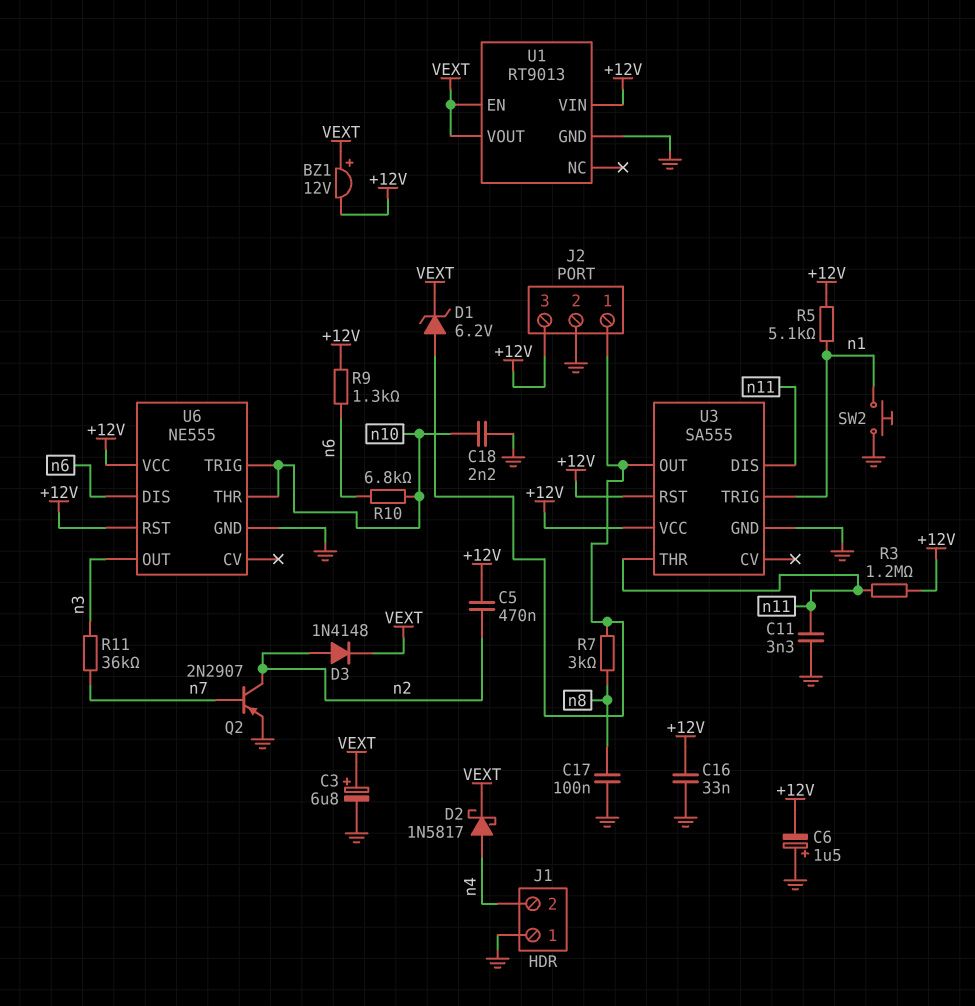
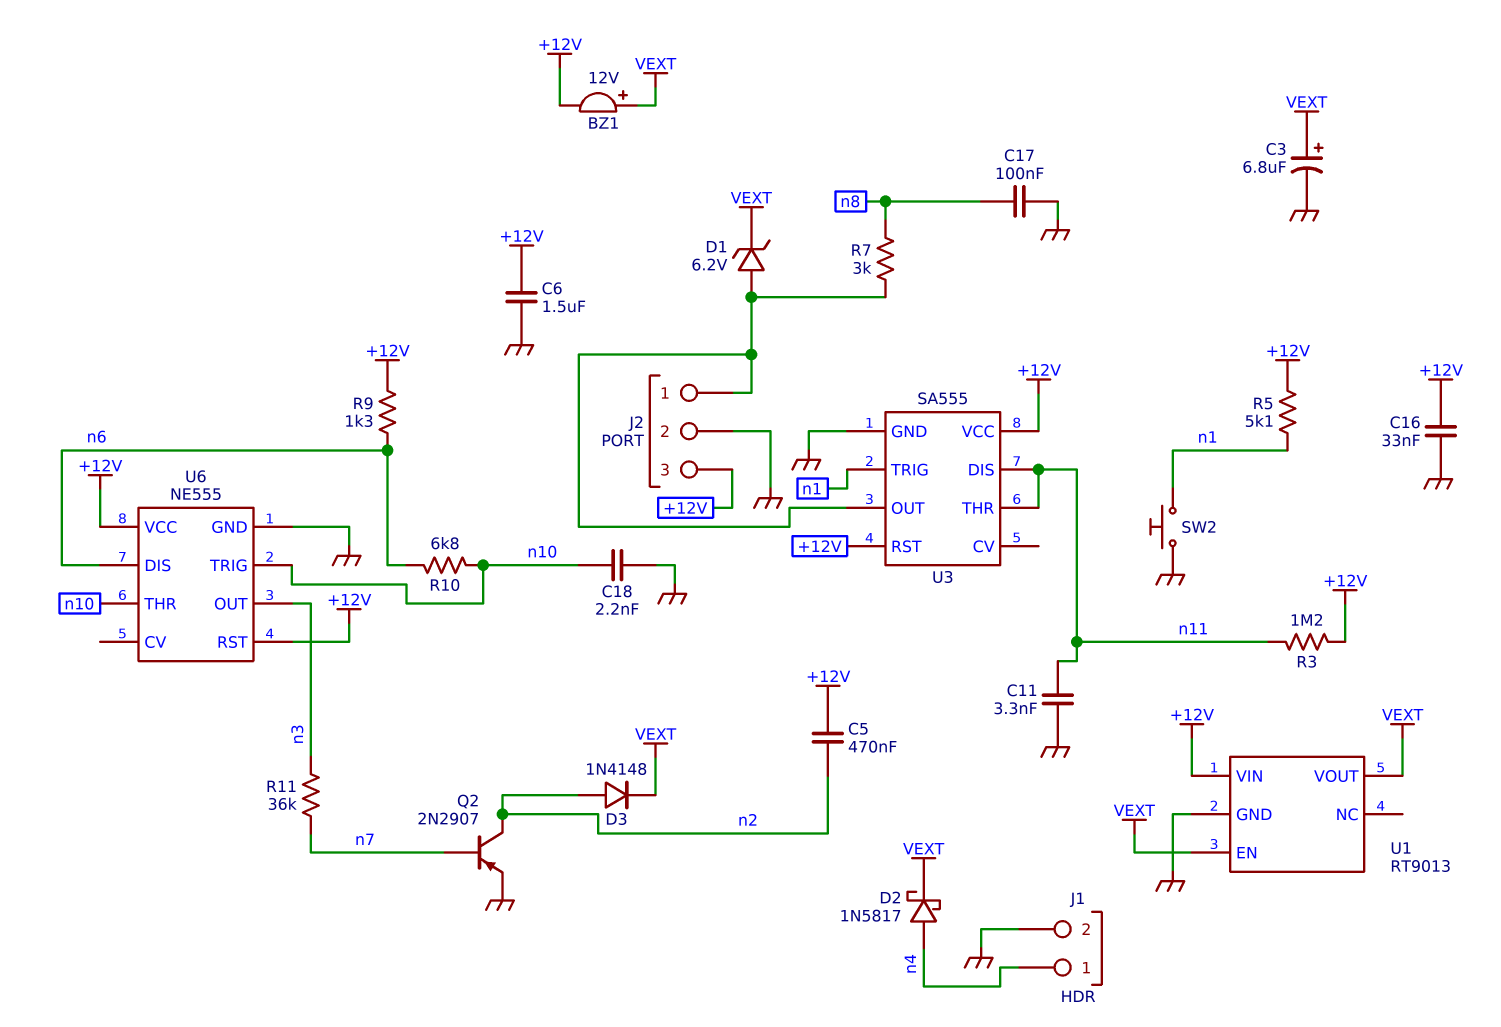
C6: 1.5uF (plus GND, minus +12V) -> 1.5uF (+12V, GND)
J1 pin 1: GND -> n4
J1 pin 2: n4 -> GND

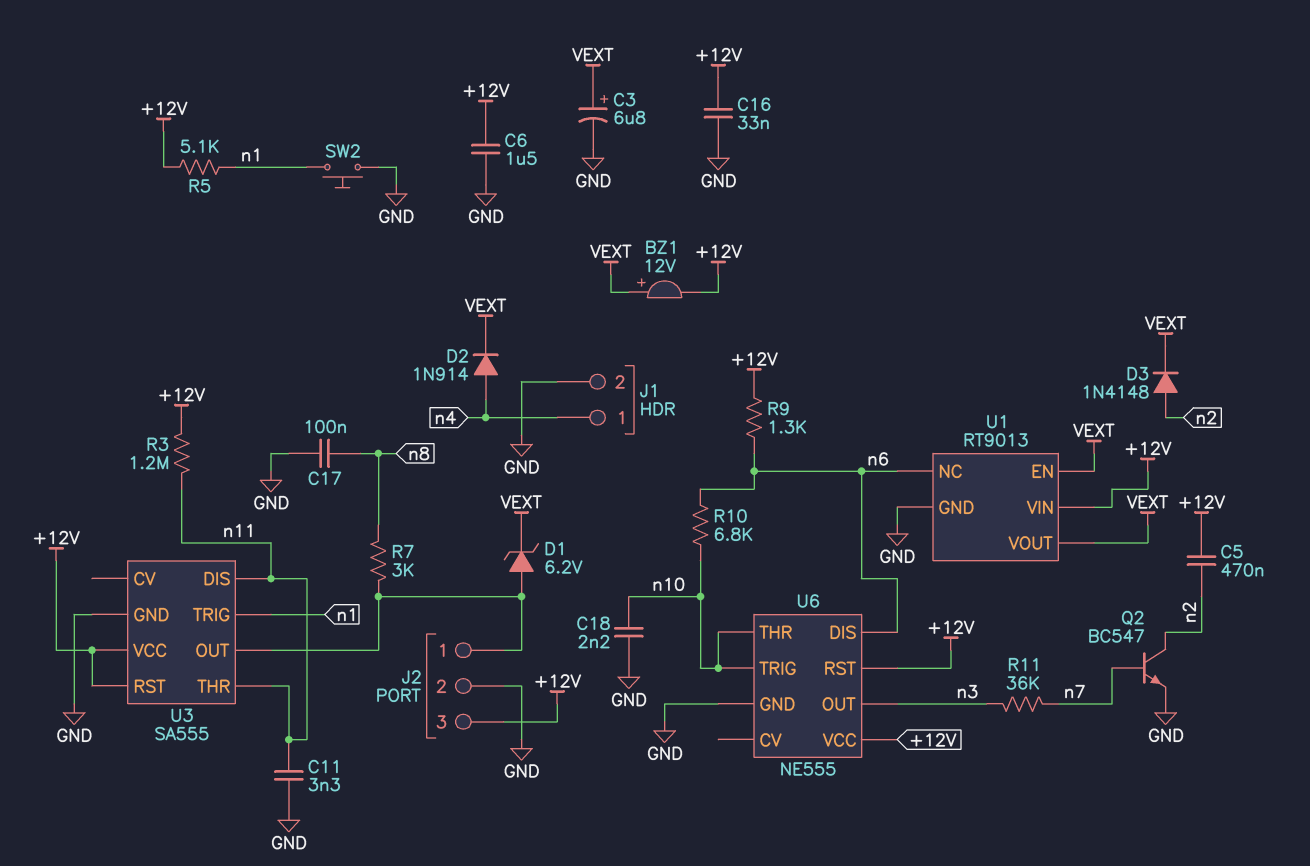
D2: schottky 1N5817 (A n4, K VEXT) -> diode 1N914 (A n4, K VEXT)
Q2: PNP 2N2907 (B n7, C n2, E GND) -> NPN BC547 (B n7, C n2, E GND)
U1 pin NC: none -> n6

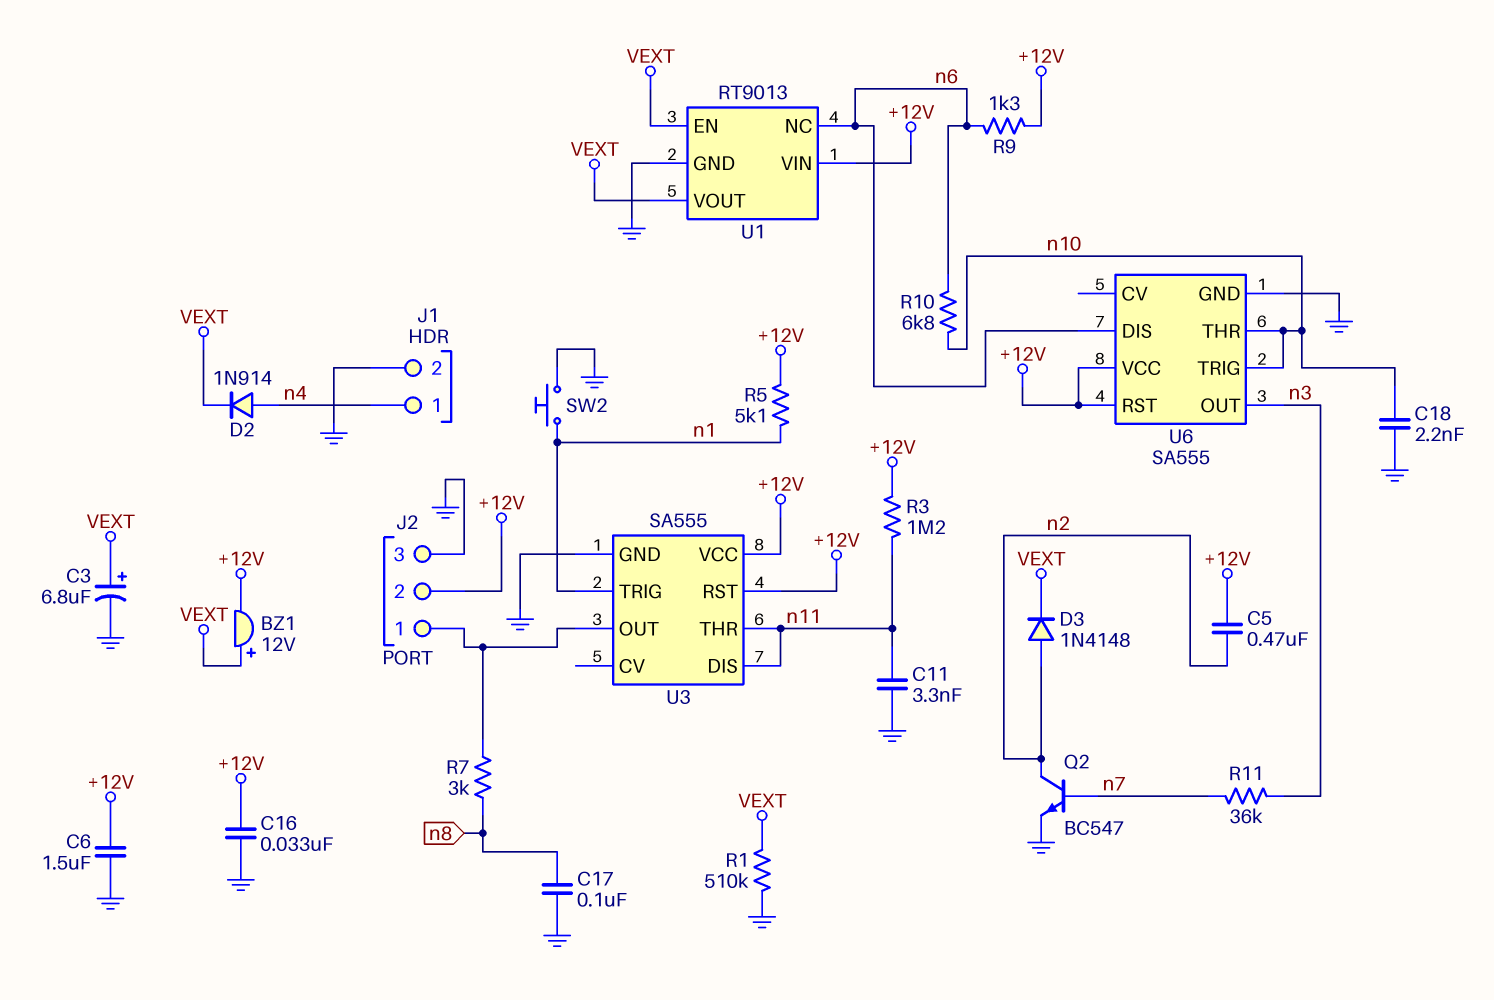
D1: zener 6.2V (A J2/1, K VEXT) -> none
J2 pin 2: GND -> +12V
J2 pin 3: +12V -> GND
R1: none -> 510k (GND, VEXT)
U6: NE555 -> SA555

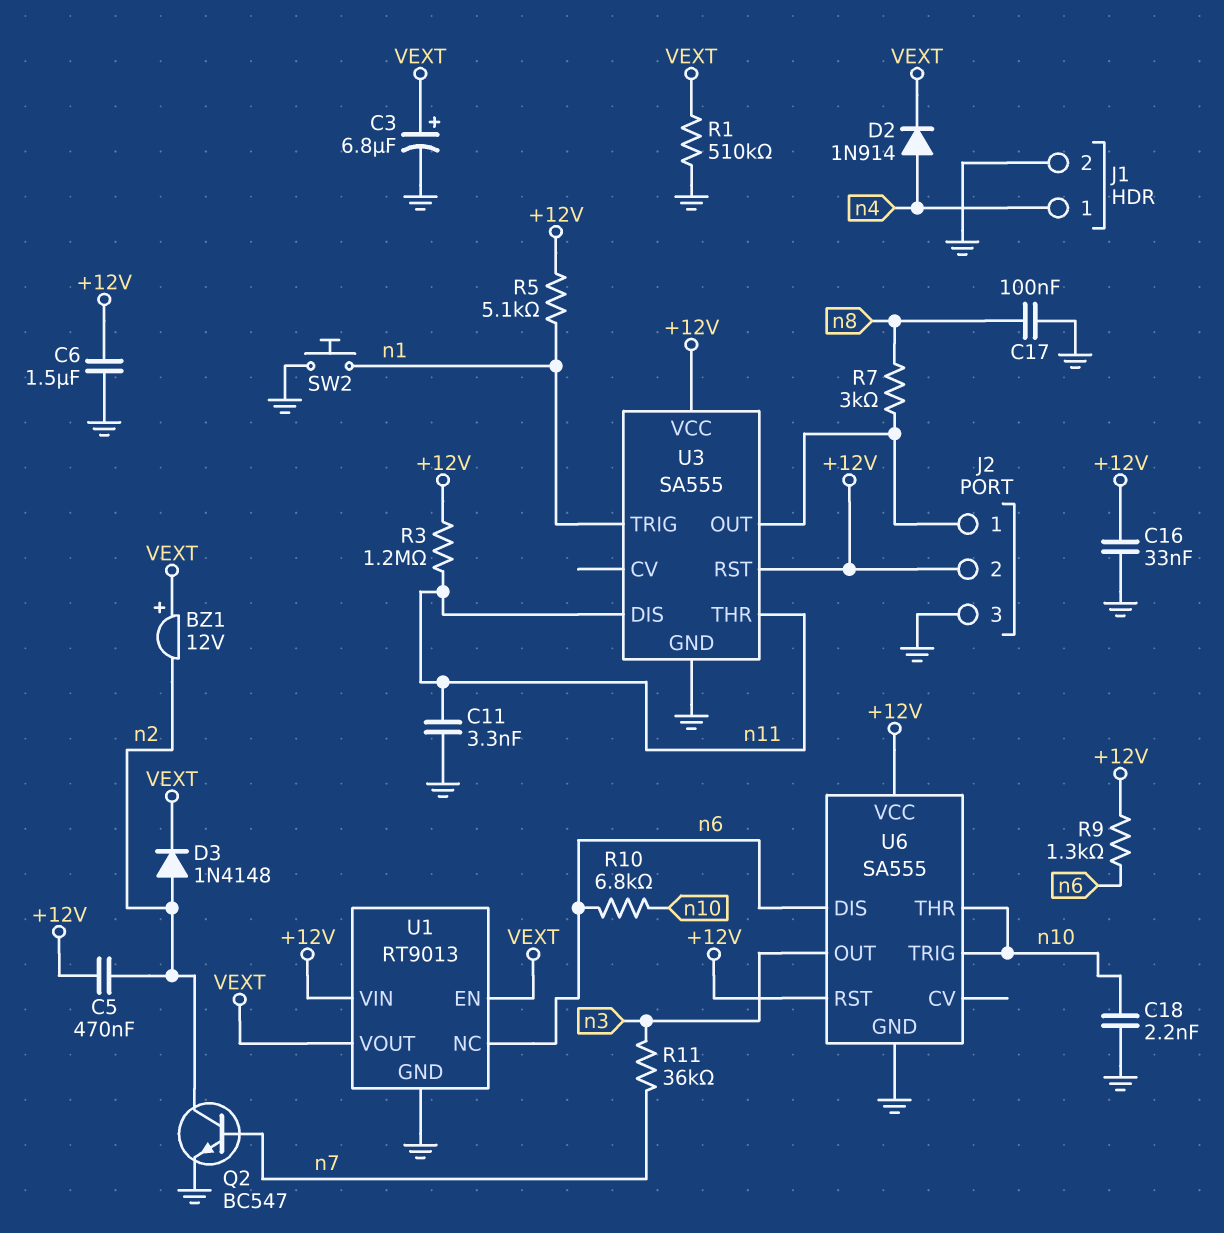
BZ1: buzzer 12V (plus VEXT, minus +12V) -> buzzer 12V (plus VEXT, minus n2)

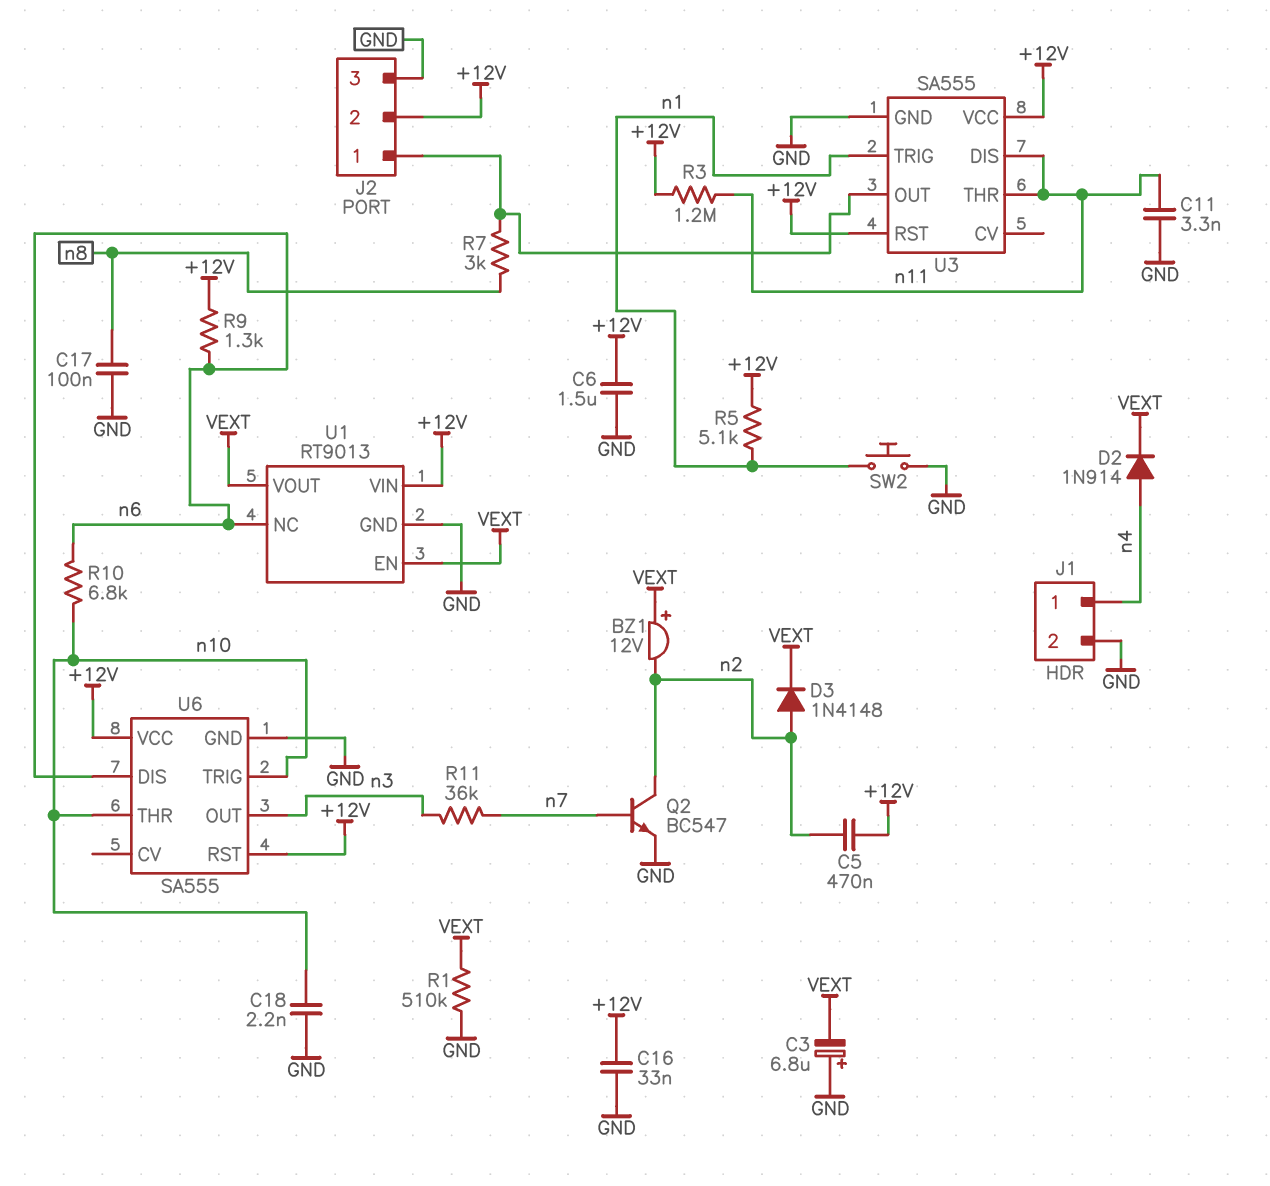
C3: 6.8uF (plus VEXT, minus GND) -> 6.8uF (plus GND, minus VEXT)

